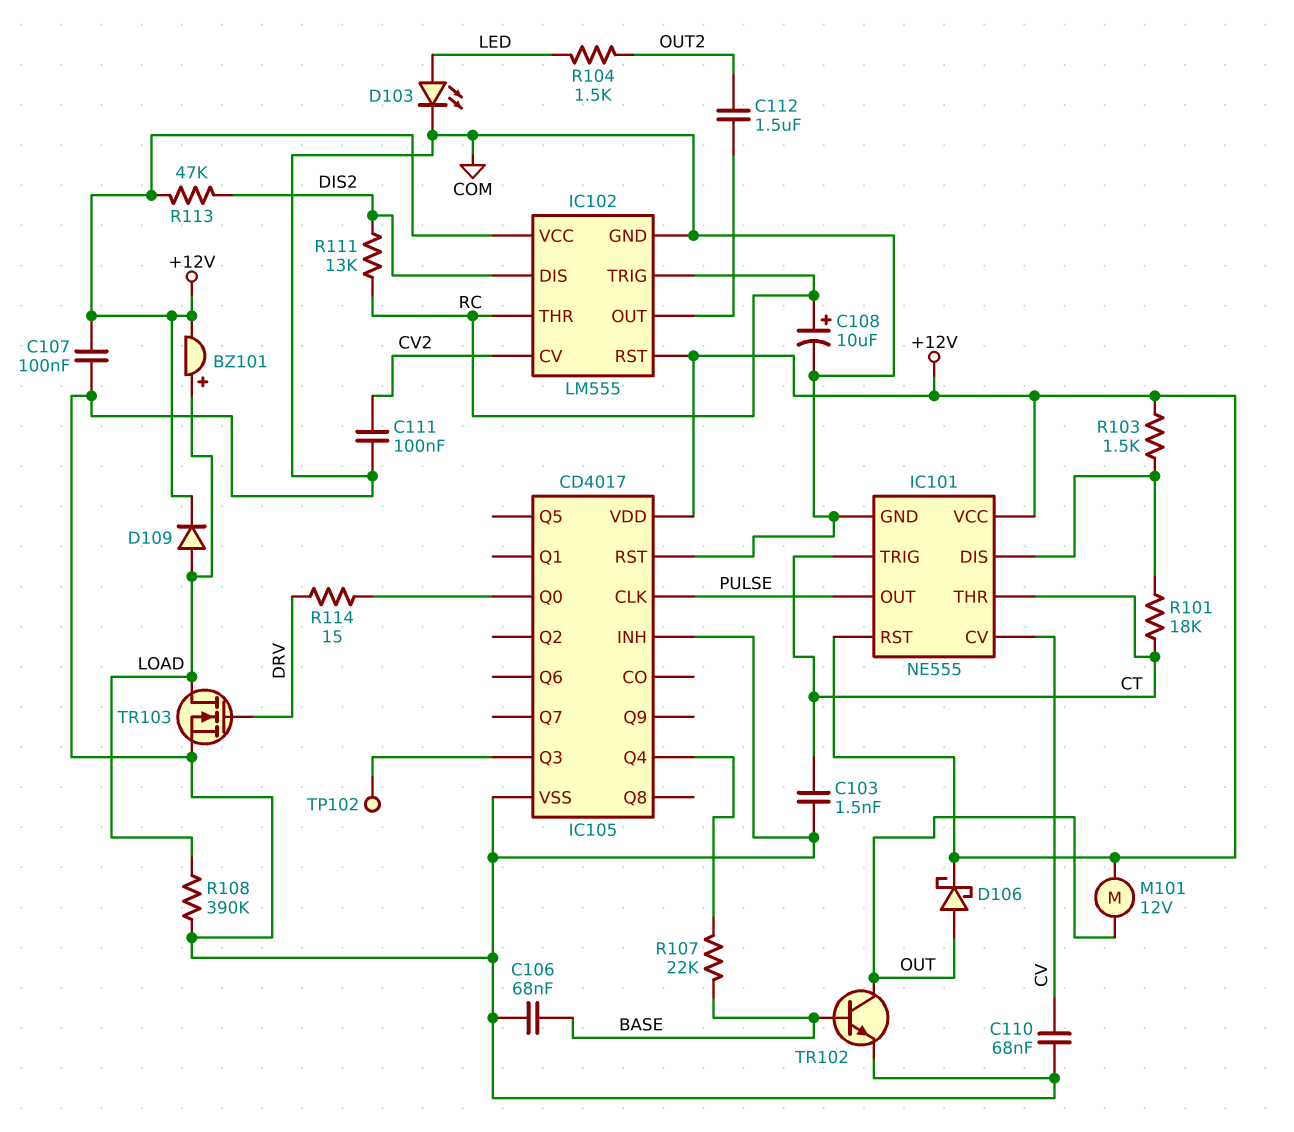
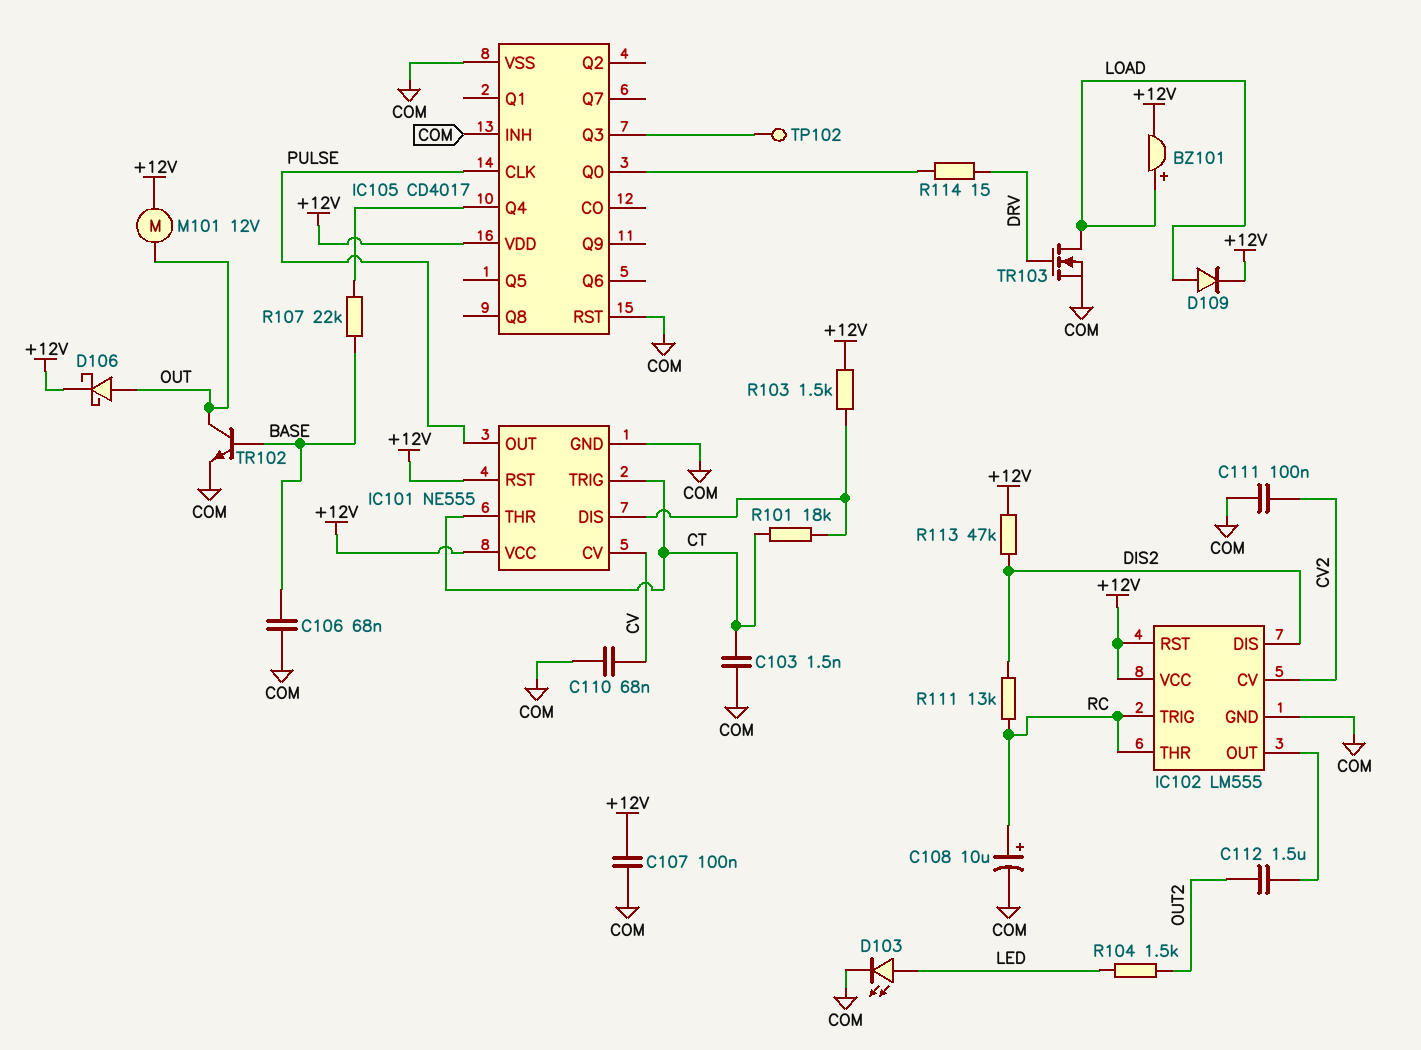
R108: 390k (COM, LOAD) -> none

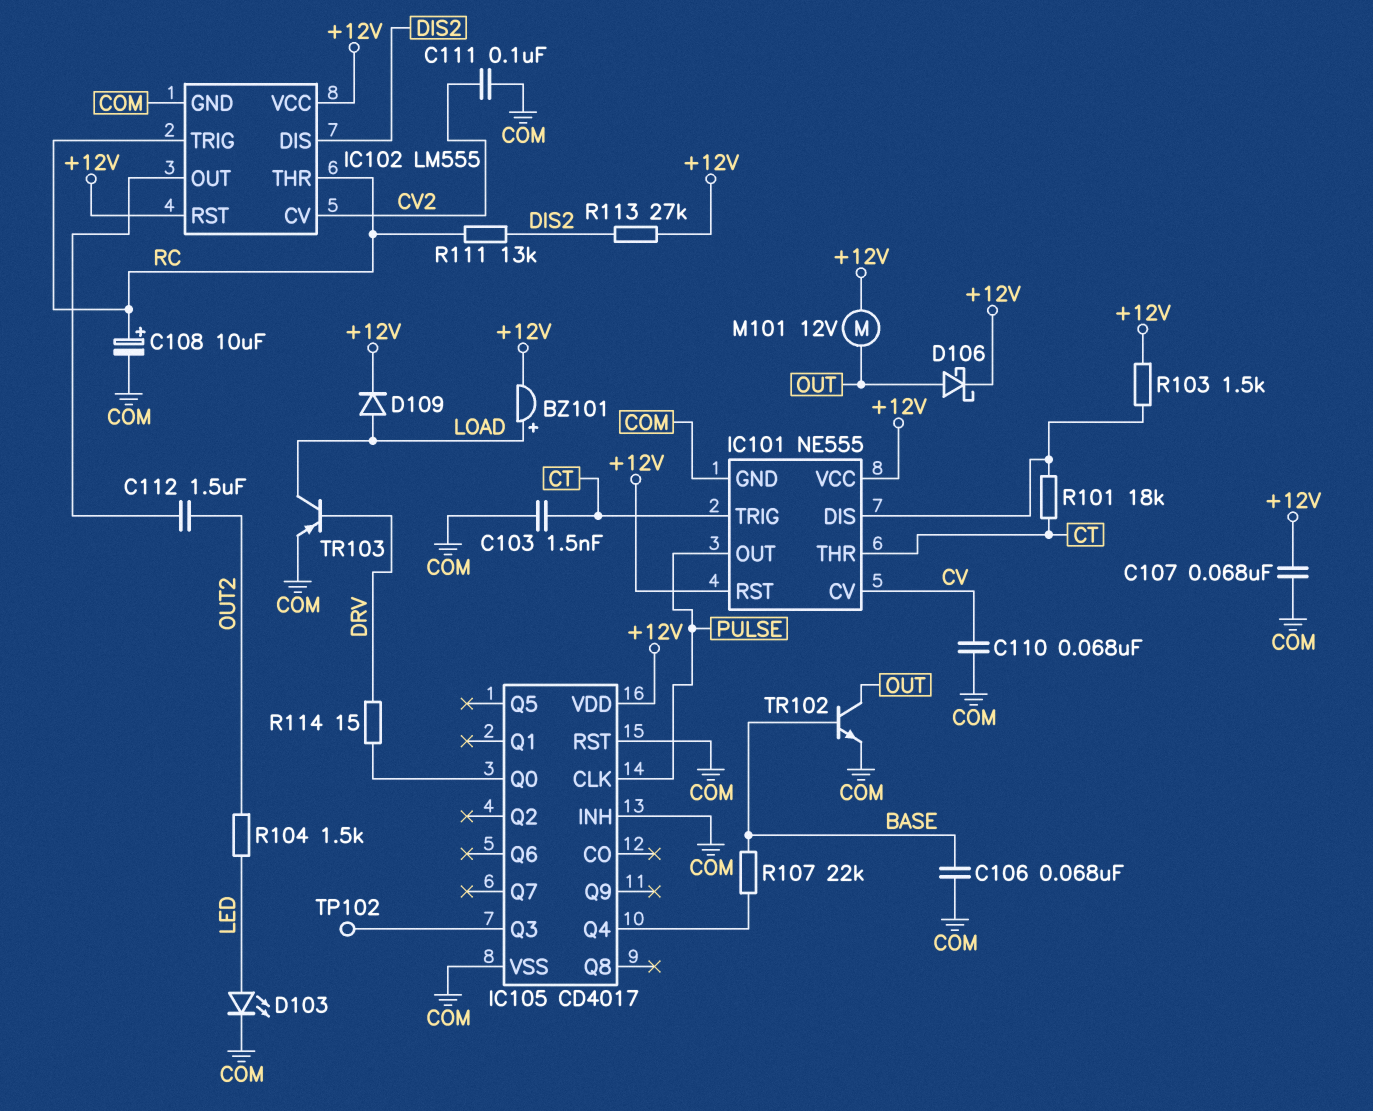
C107: 100nF (+12V, COM) -> 68nF (+12V, COM)
R113: 47k (+12V, DIS2) -> 27k (+12V, DIS2)
TR103: NMOS (G DRV, D LOAD, S COM) -> PNP (B DRV, C LOAD, E COM)

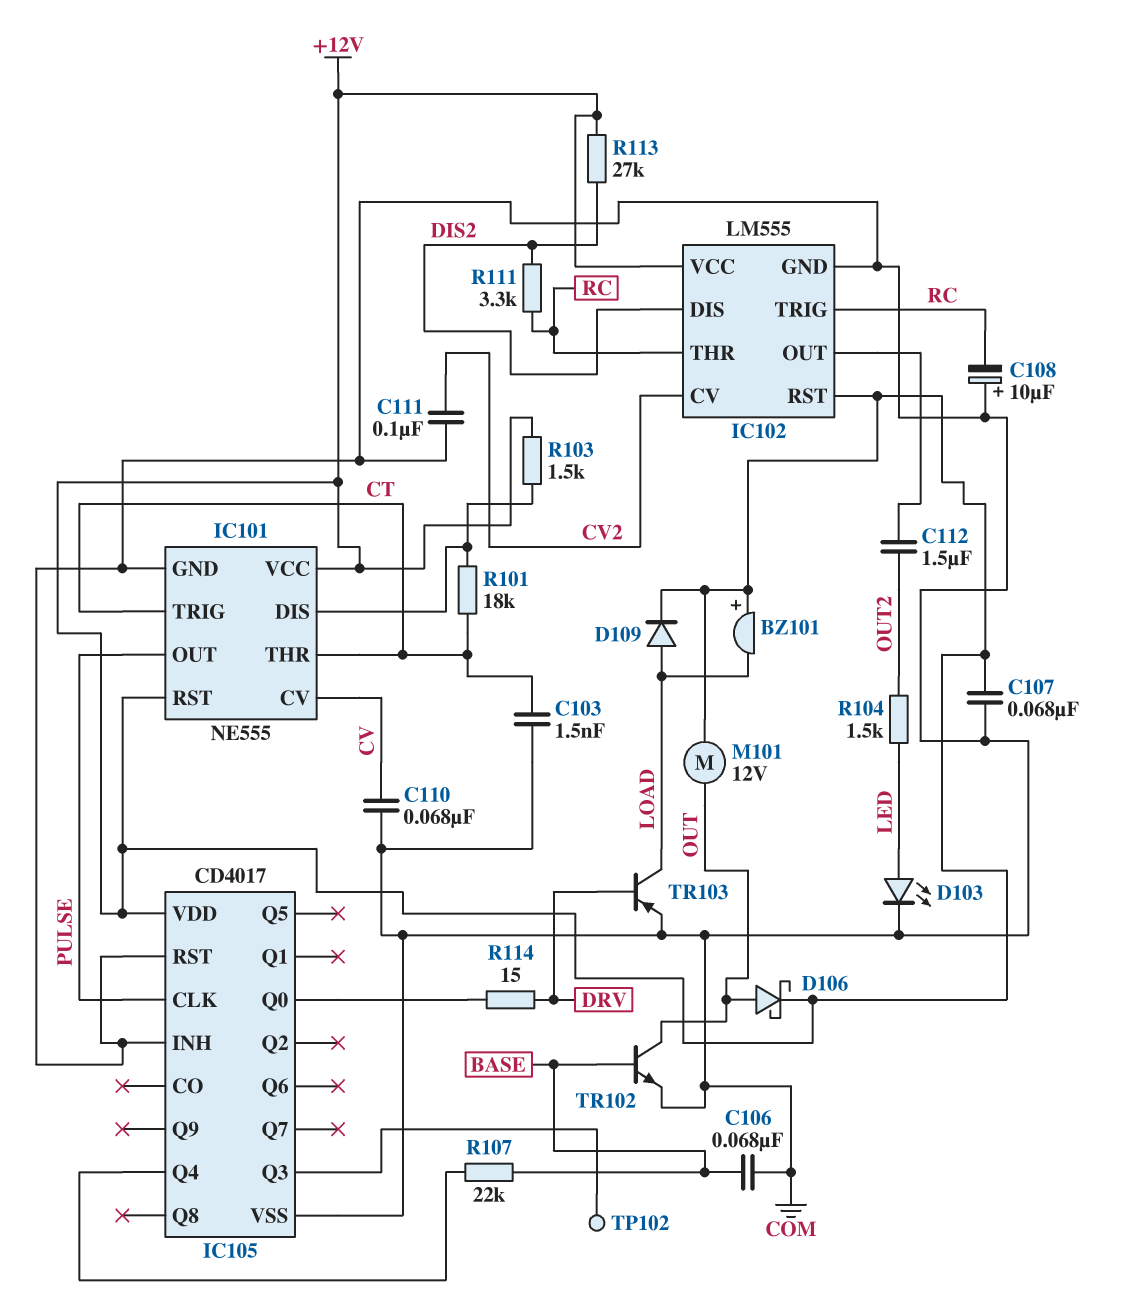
BZ101: buzzer (plus LOAD, minus +12V) -> buzzer (plus +12V, minus LOAD)
C108: 10uF (plus RC, minus COM) -> 10uF (plus COM, minus RC)
R111: 13k (DIS2, RC) -> 3.3k (DIS2, RC)

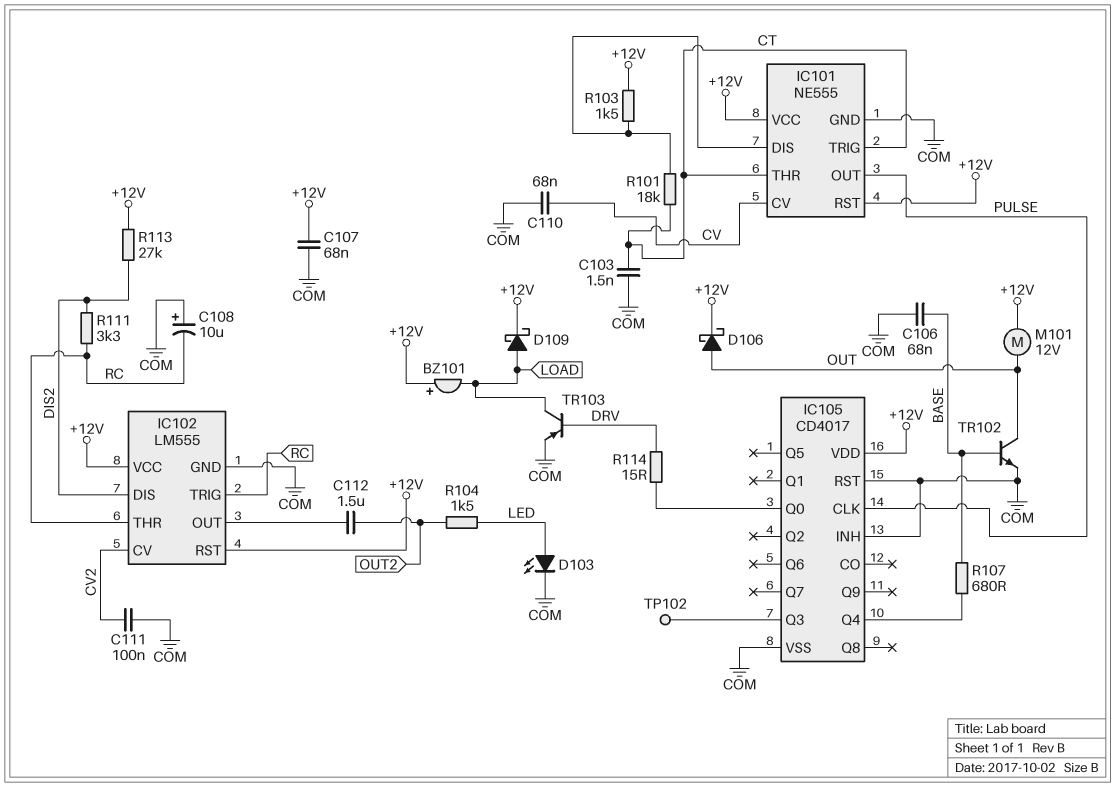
D109: diode (A LOAD, K +12V) -> schottky (A LOAD, K +12V)
R107: 22k (BASE, IC105/Q4) -> 680 (BASE, IC105/Q4)

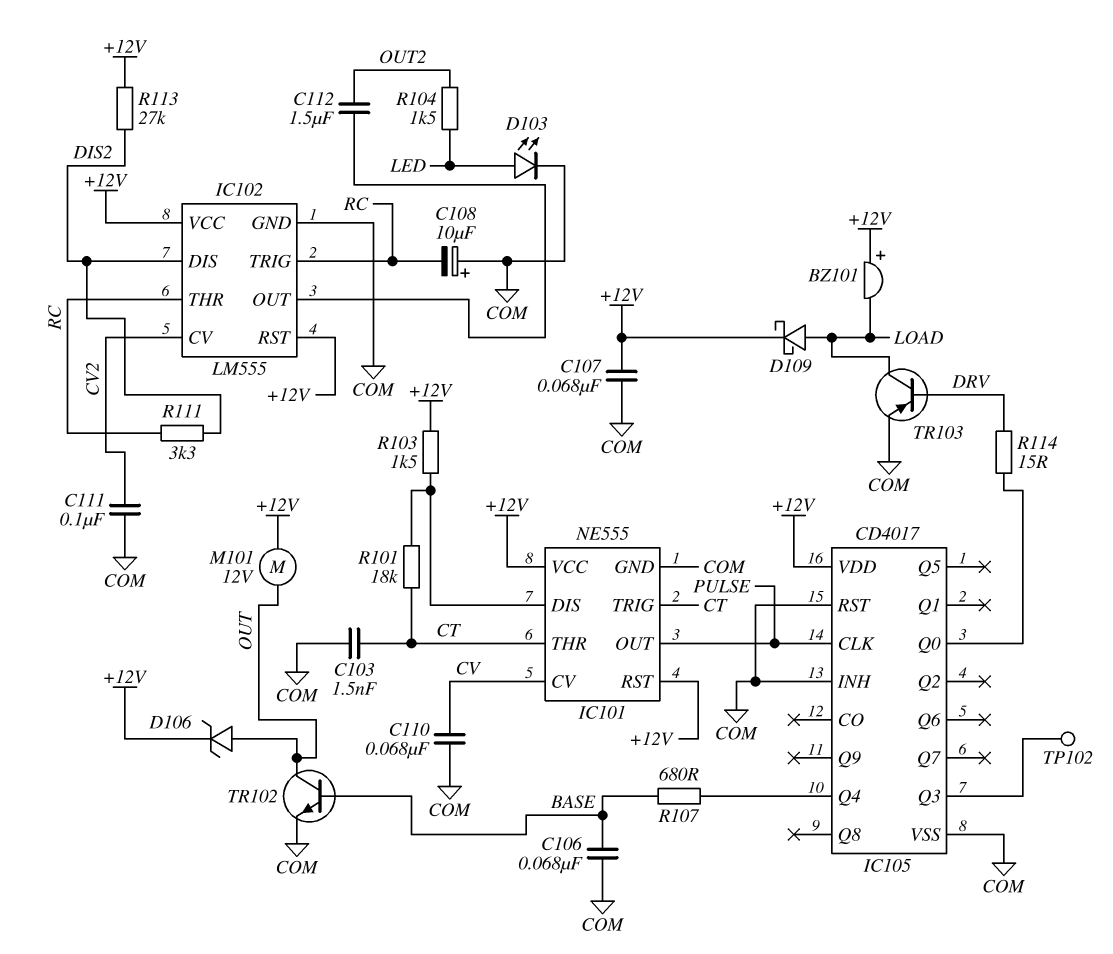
D106: schottky (A OUT, K +12V) -> zener (A OUT, K +12V)

